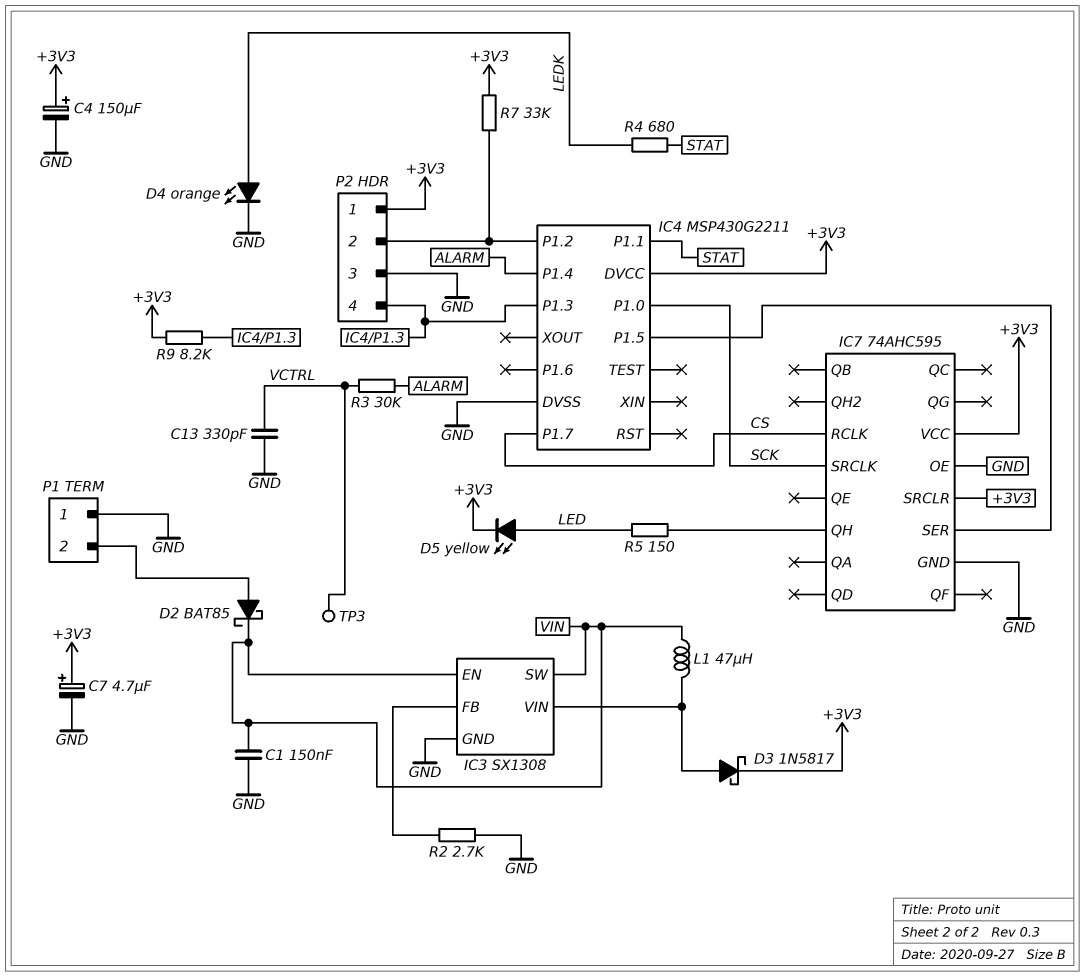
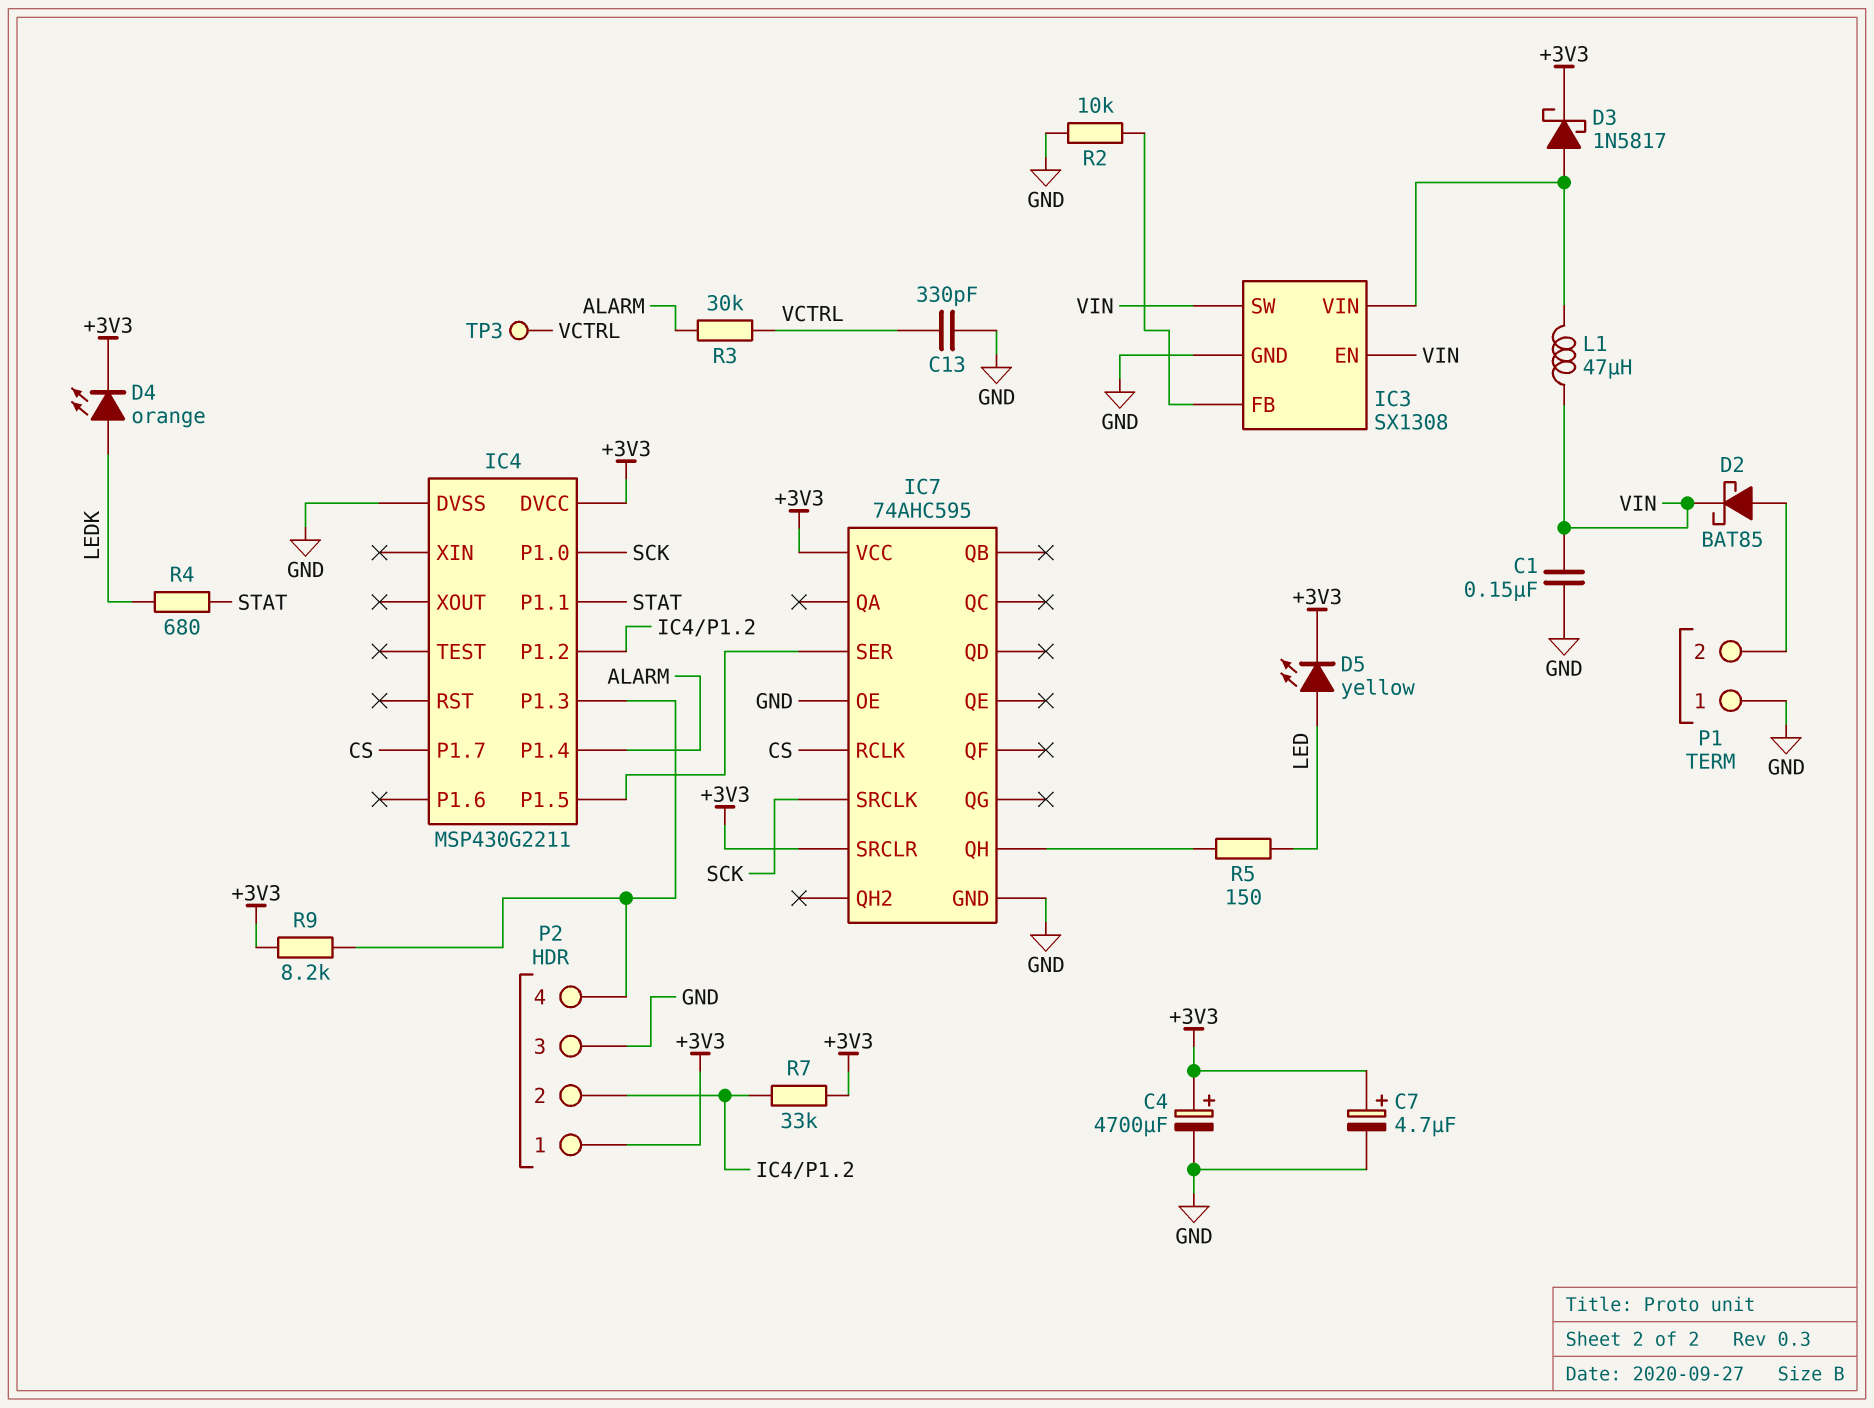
C4: 150uF (plus +3V3, minus GND) -> 4700uF (plus +3V3, minus GND)
D4: LED orange (A LEDK, K GND) -> LED orange (A LEDK, K +3V3)
R2: 2.7k (GND, IC3/FB) -> 10k (GND, IC3/FB)

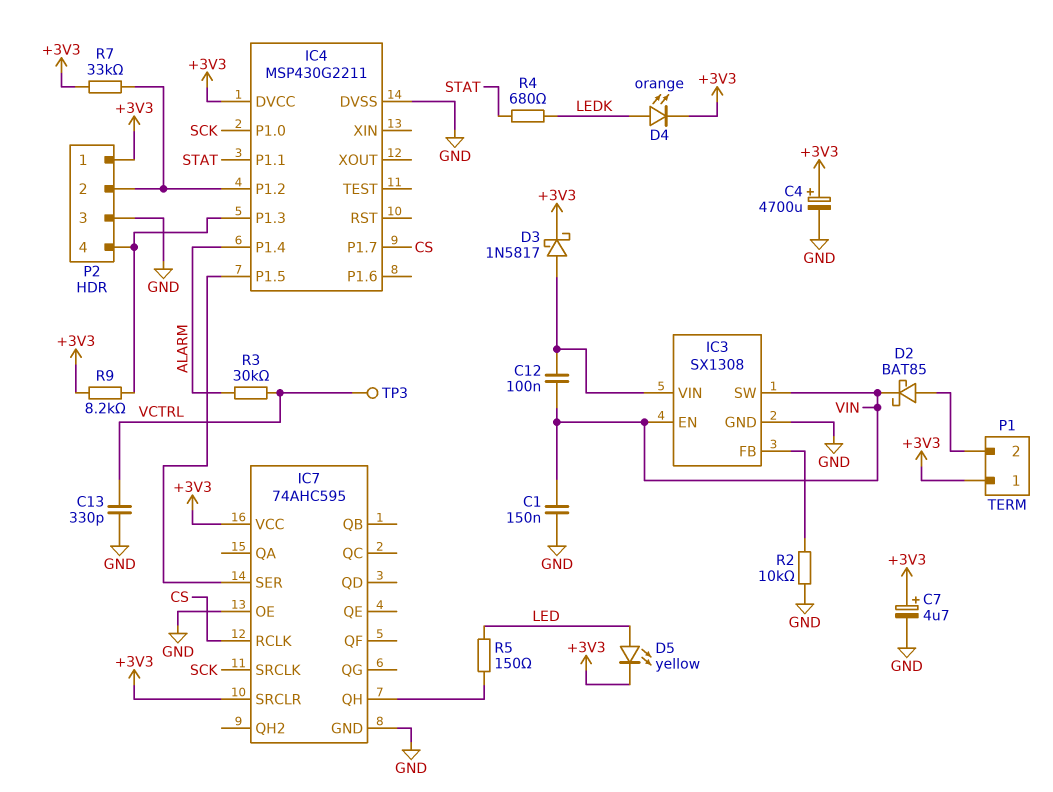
C12: none -> 100nF (IC3/VIN, VIN)
L1: 47uH (IC3/VIN, VIN) -> none
P1 pin 1: GND -> +3V3

